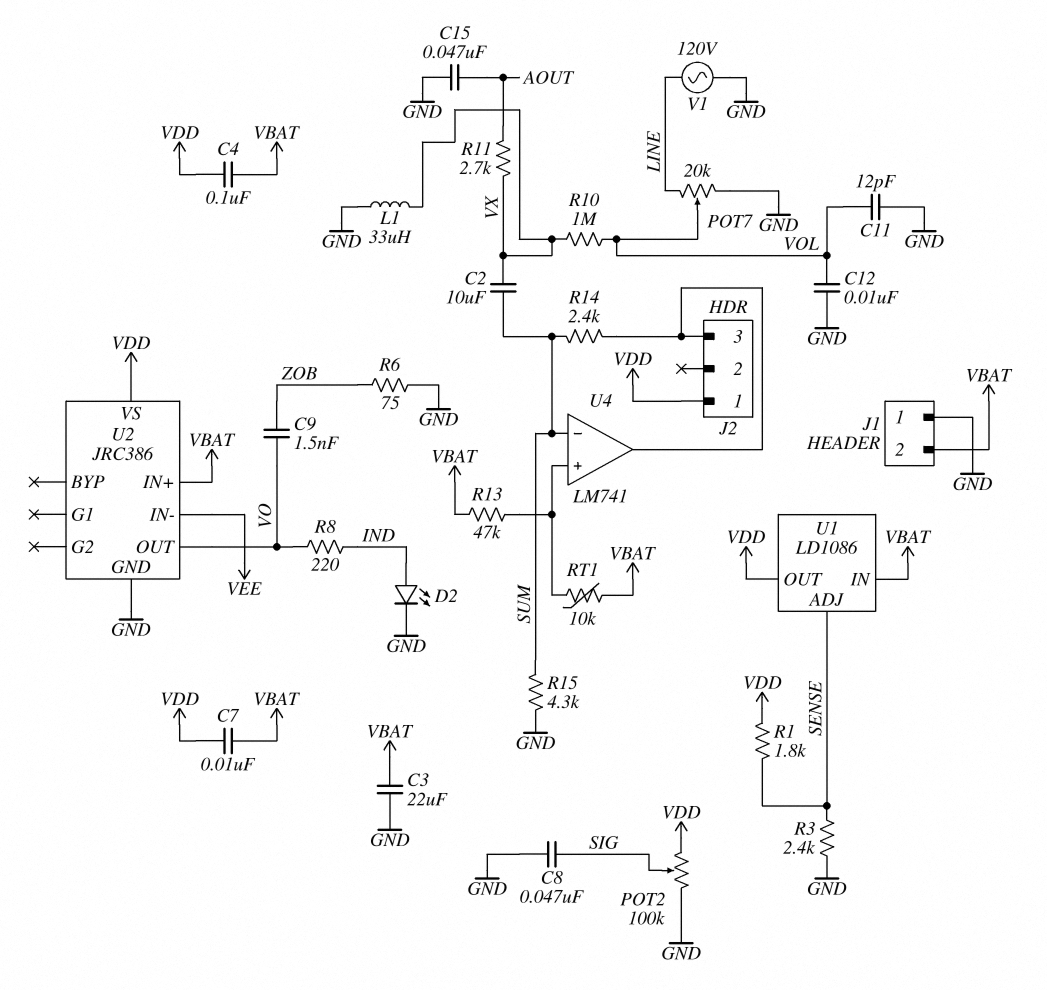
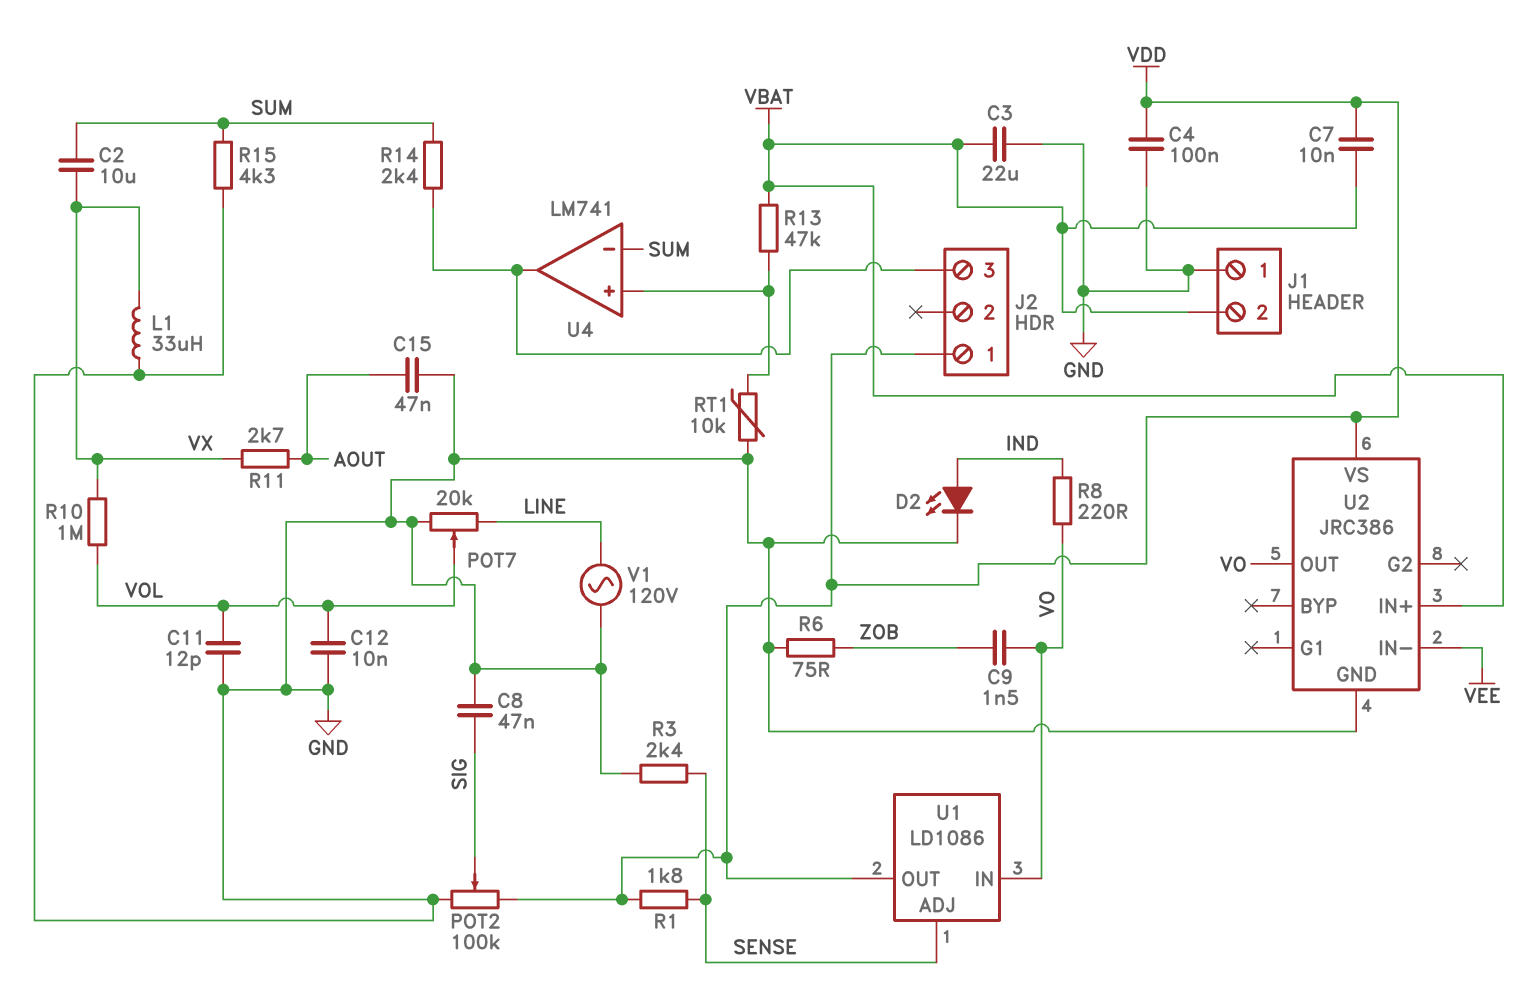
C4: 100nF (VBAT, VDD) -> 100nF (GND, VDD)
RT1: 10k (U4/in+, VBAT) -> 10k (GND, U4/in+)
U1 pin IN: VBAT -> VO

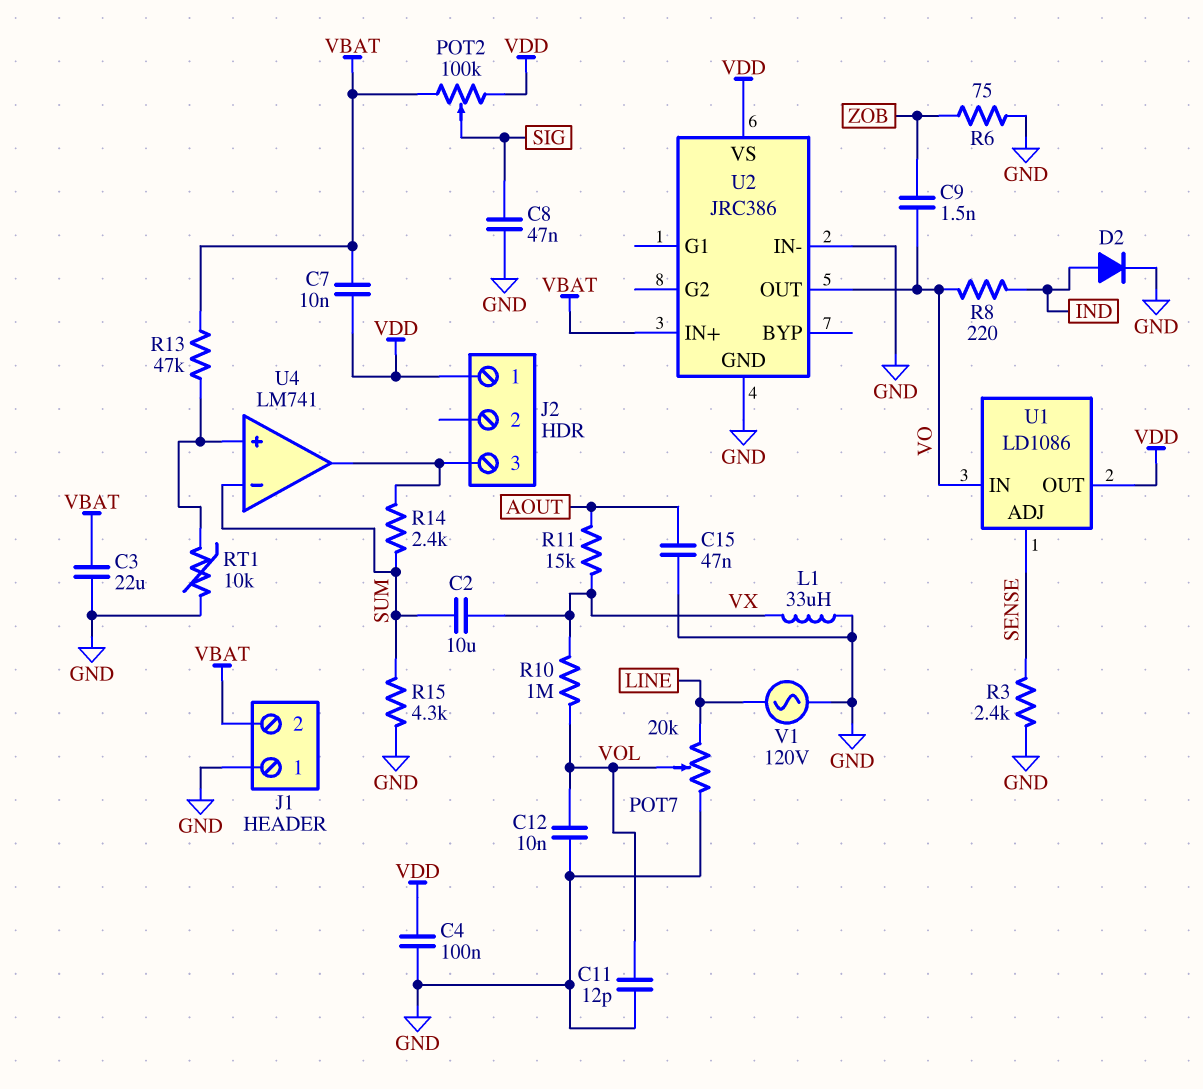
D2: LED (A IND, K GND) -> diode (A IND, K GND)
POT2: 100k (GND, VDD, wiper SIG) -> 100k (VBAT, VDD, wiper SIG)
R1: 1.8k (SENSE, VDD) -> none
R11: 2.7k (AOUT, VX) -> 15k (AOUT, VX)
U2 pin IN-: VEE -> GND

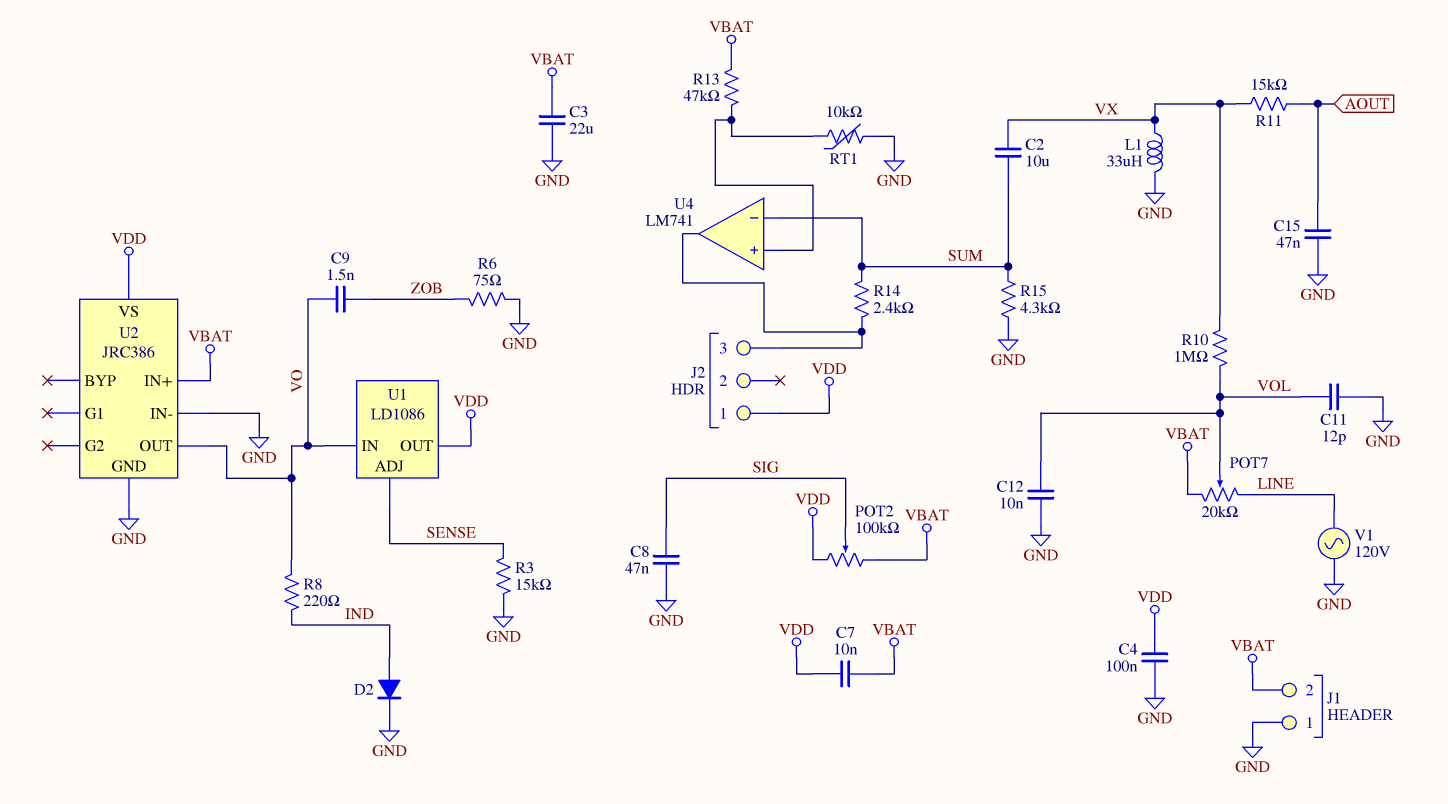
POT7: 20k (GND, LINE, wiper VOL) -> 20k (LINE, VBAT, wiper VOL)
R3: 2.4k (GND, SENSE) -> 15k (GND, SENSE)

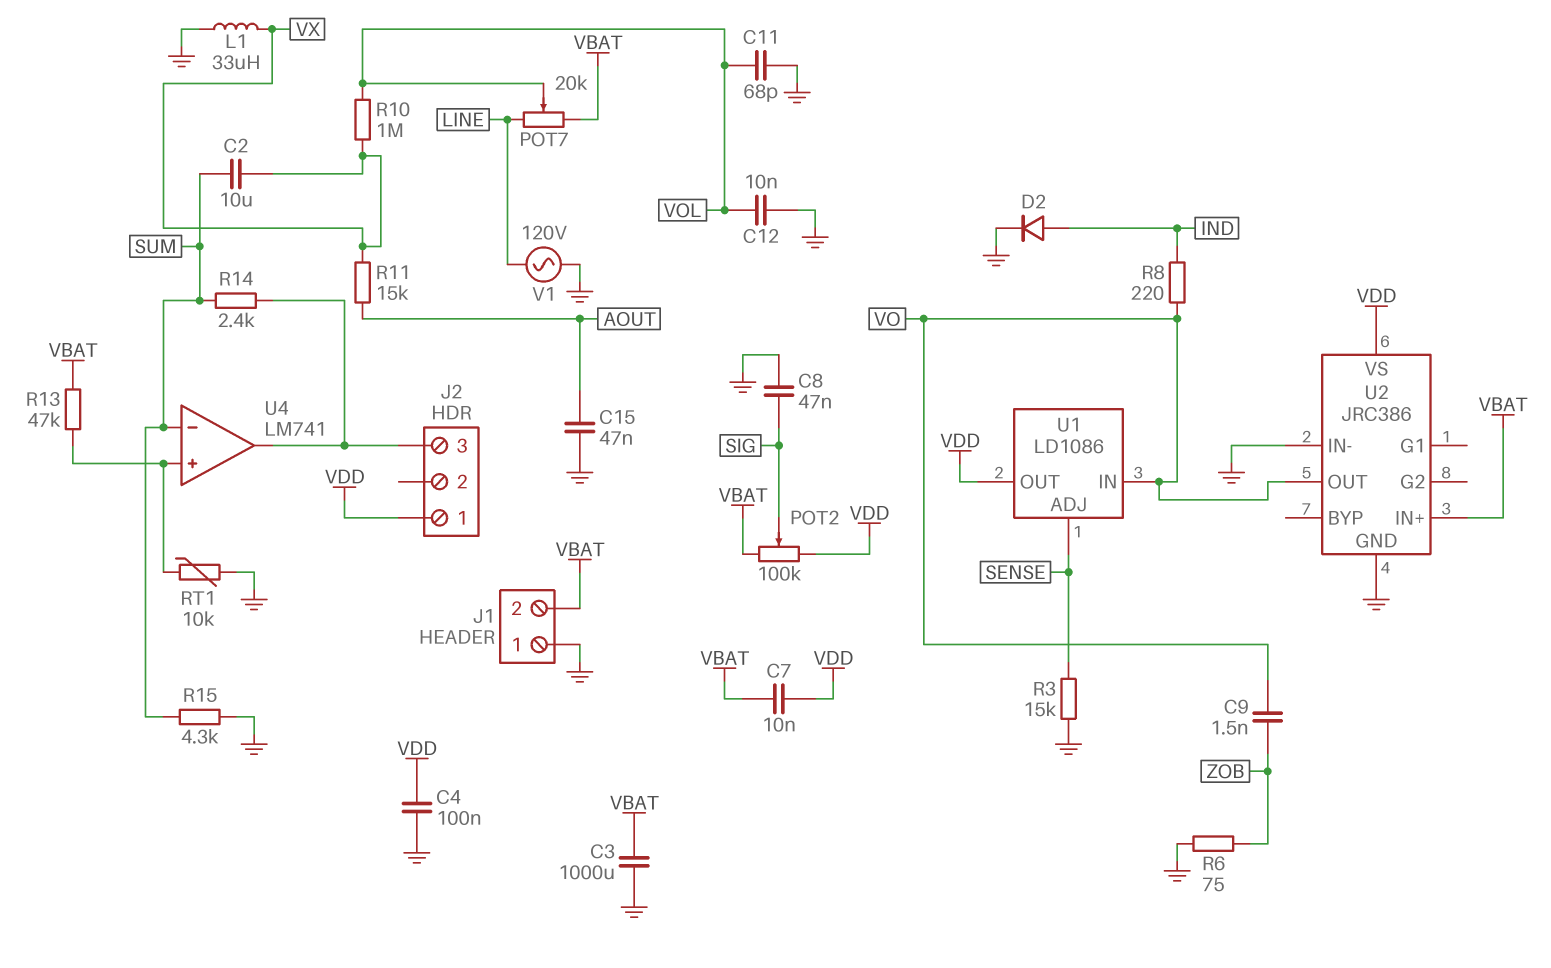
C3: 22uF (GND, VBAT) -> 1000uF (GND, VBAT)
C11: 12pF (GND, VOL) -> 68pF (GND, VOL)

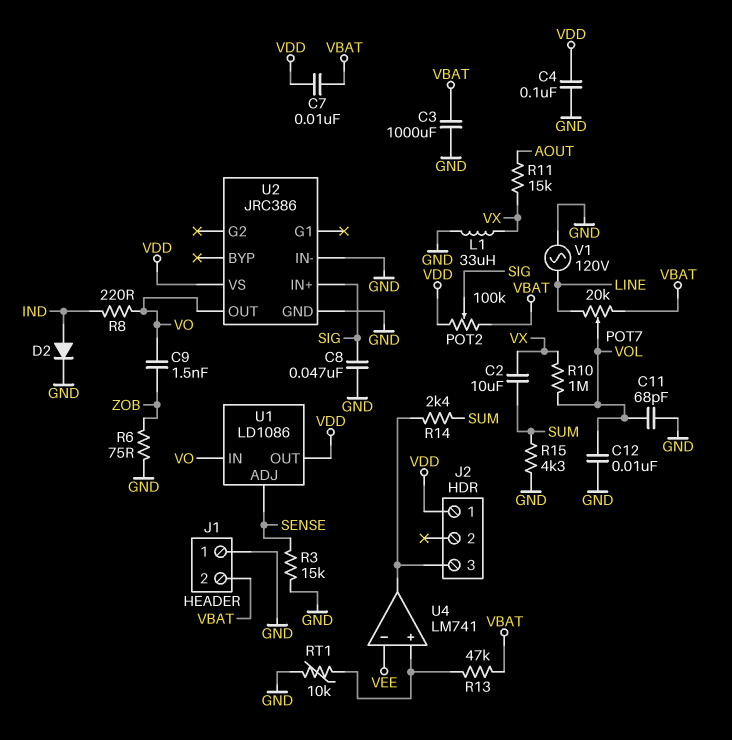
C15: 47nF (AOUT, GND) -> none
U2 pin IN+: VBAT -> SIG
U4 pin in-: SUM -> VEE

